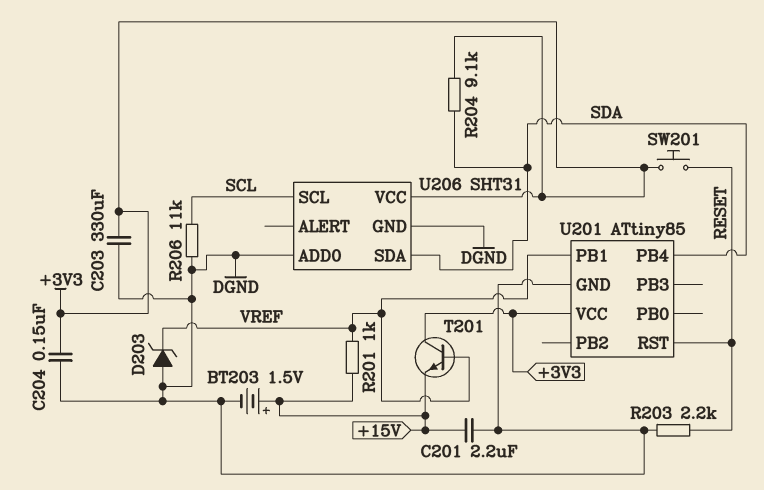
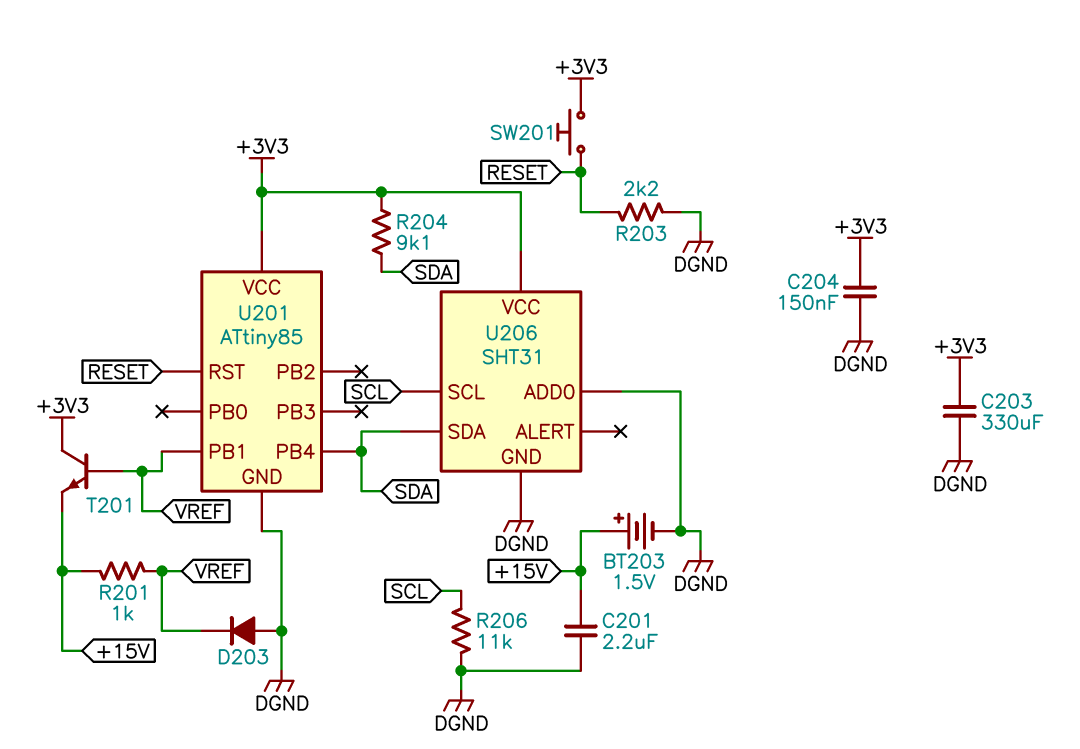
D203: zener (A DGND, K VREF) -> diode (A DGND, K VREF)

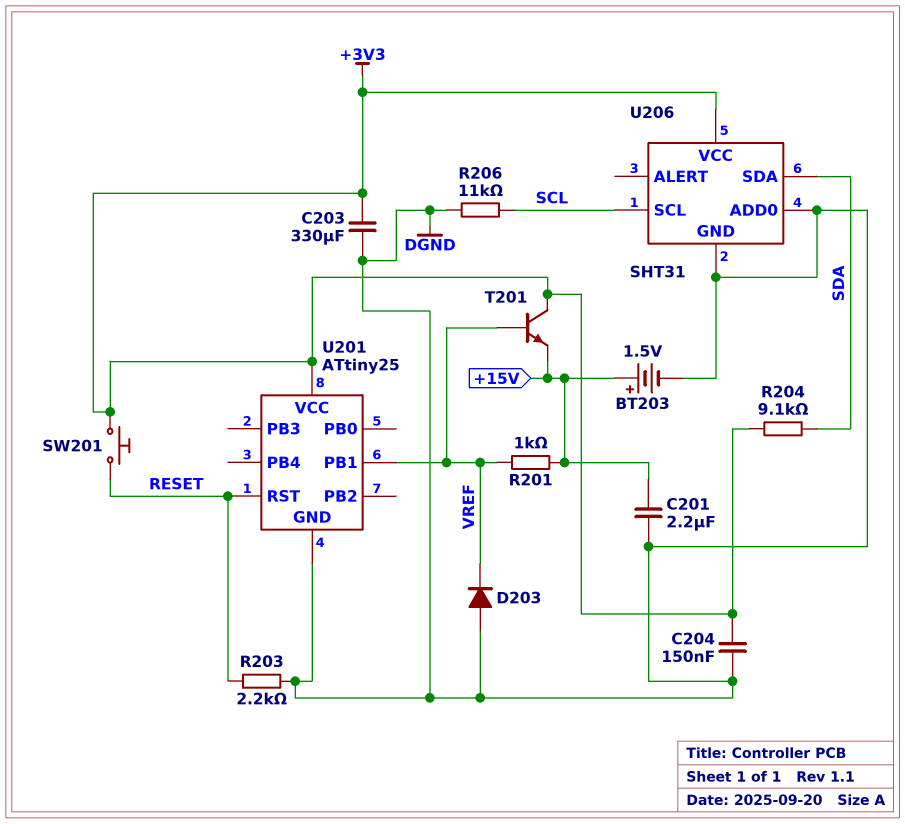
U201: ATtiny85 -> ATtiny25
U201 pin PB4: SDA -> none

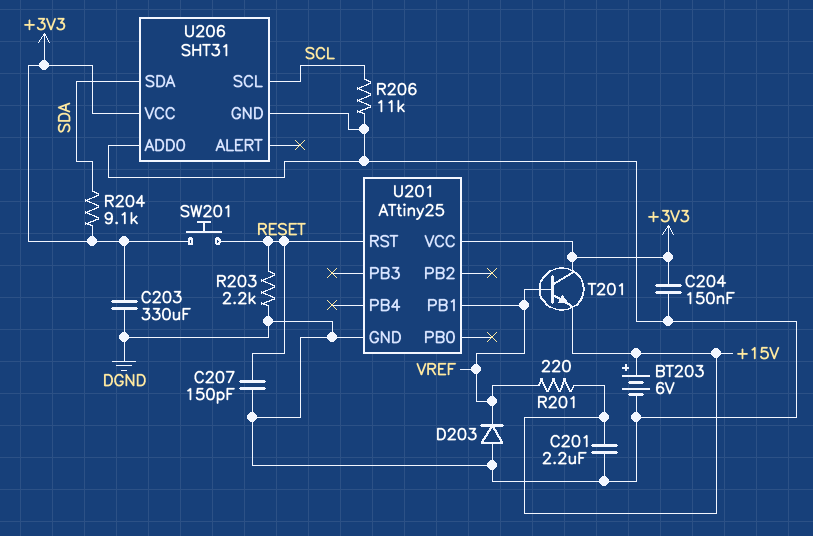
BT203: 1.5V (plus +15V, minus DGND) -> 6V (plus +15V, minus DGND)
C207: none -> 150pF (DGND, RESET)
R201: 1k (+15V, VREF) -> 220 (+15V, VREF)

